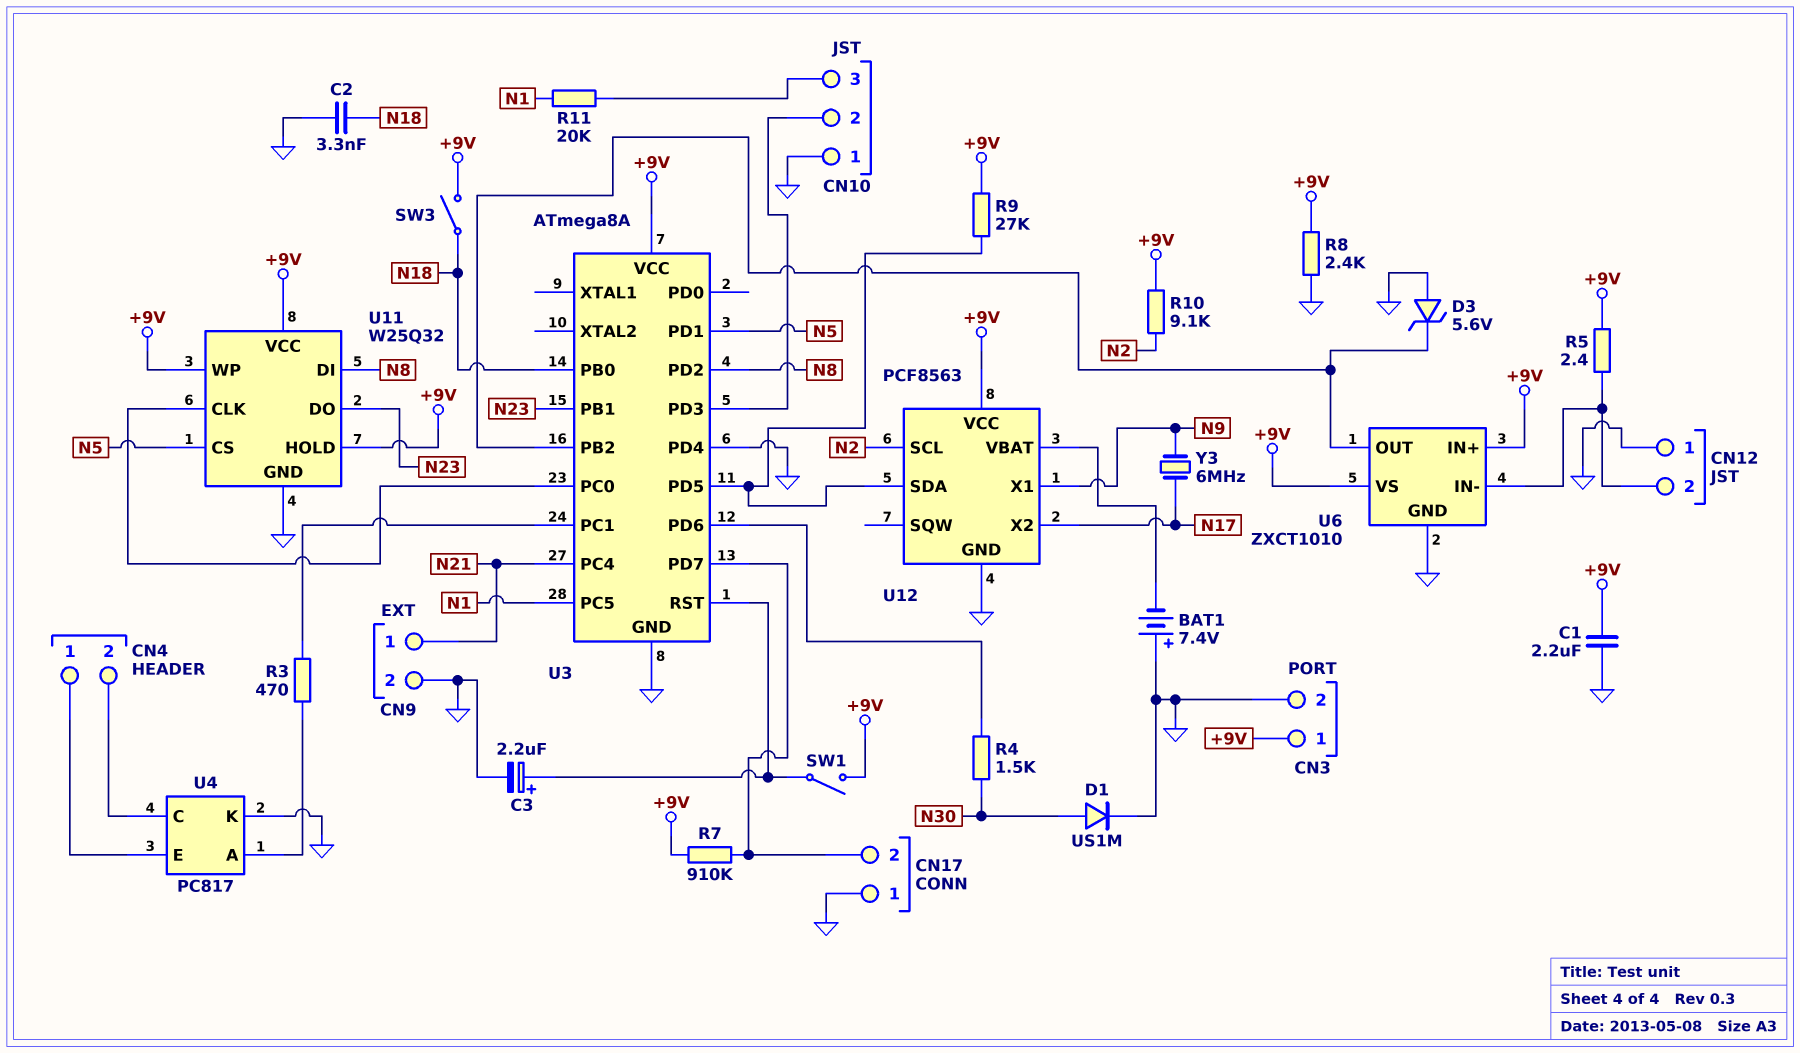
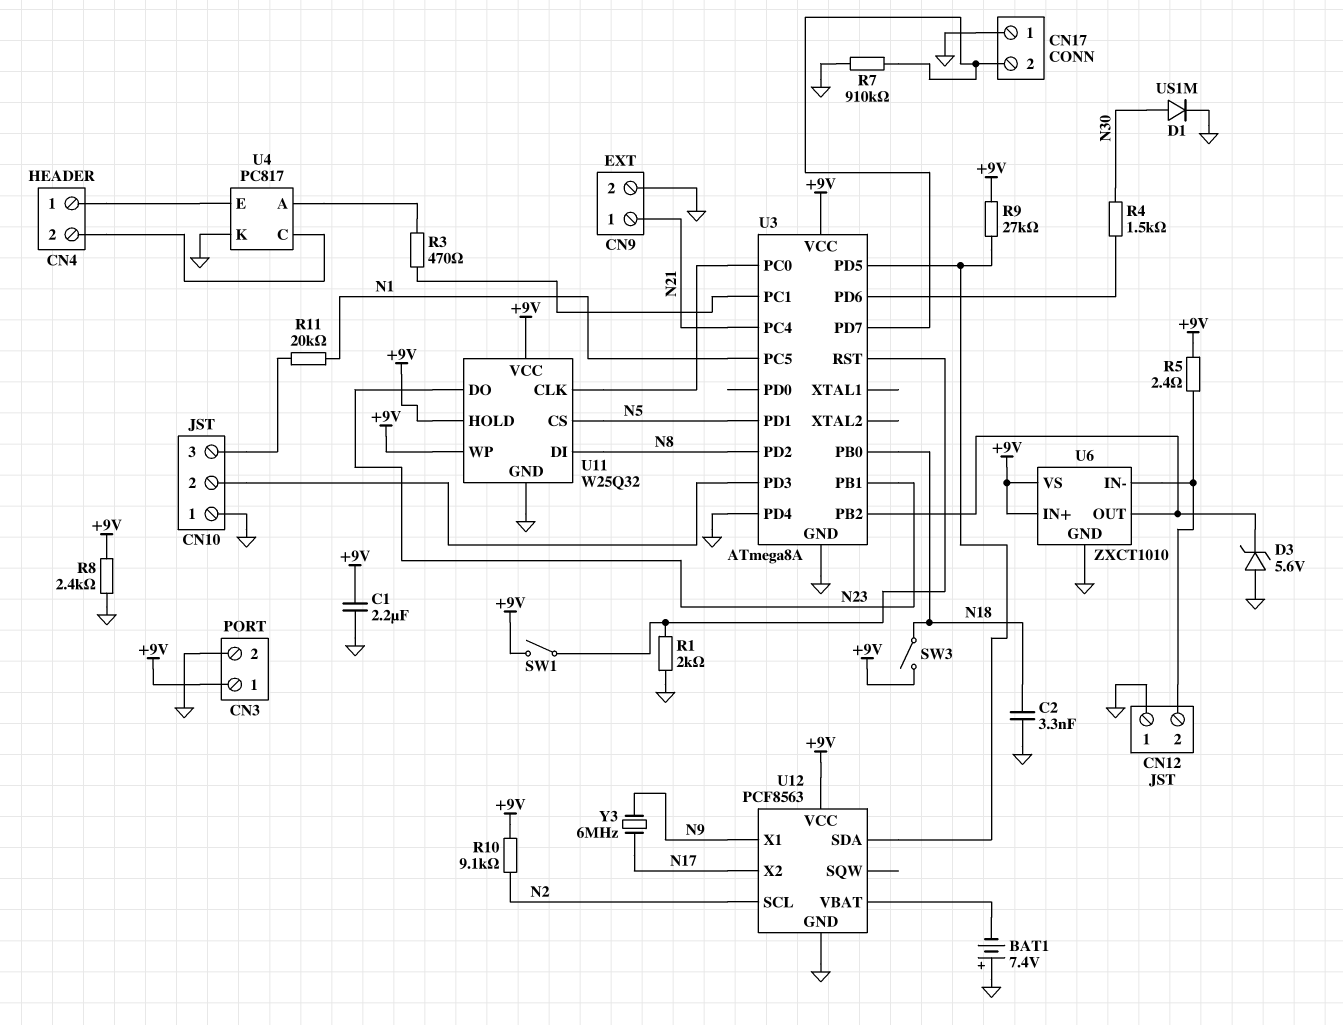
C3: 2.2uF (plus U3/RST, minus GND) -> none
R1: none -> 2k (GND, U3/RST)
R7: 910k (+9V, CN17/2) -> 910k (CN17/2, GND)

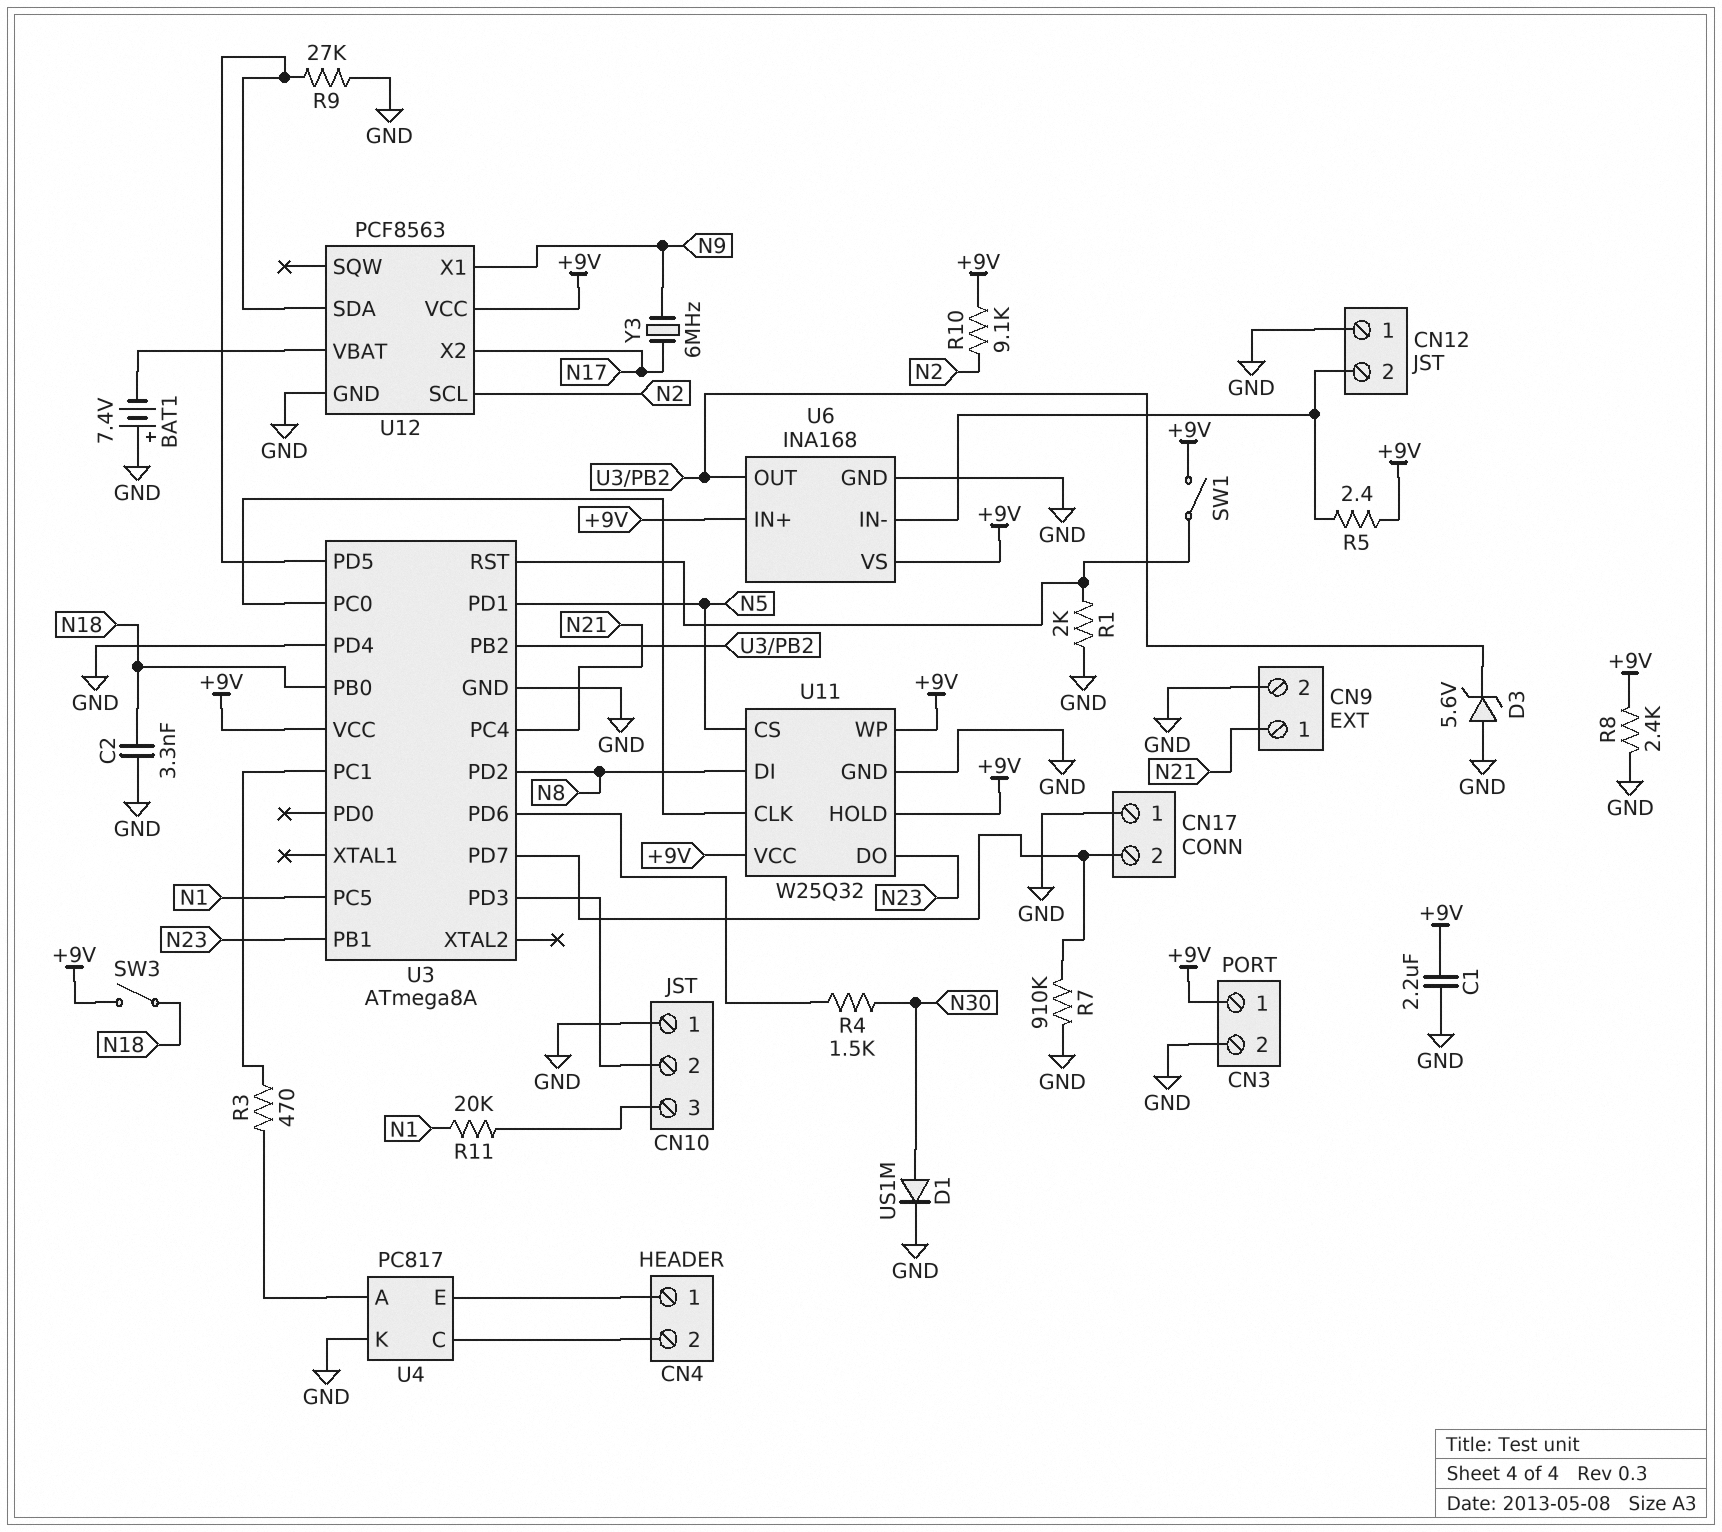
R9: 27k (+9V, U3/PD5) -> 27k (GND, U3/PD5)
U6: ZXCT1010 -> INA168

